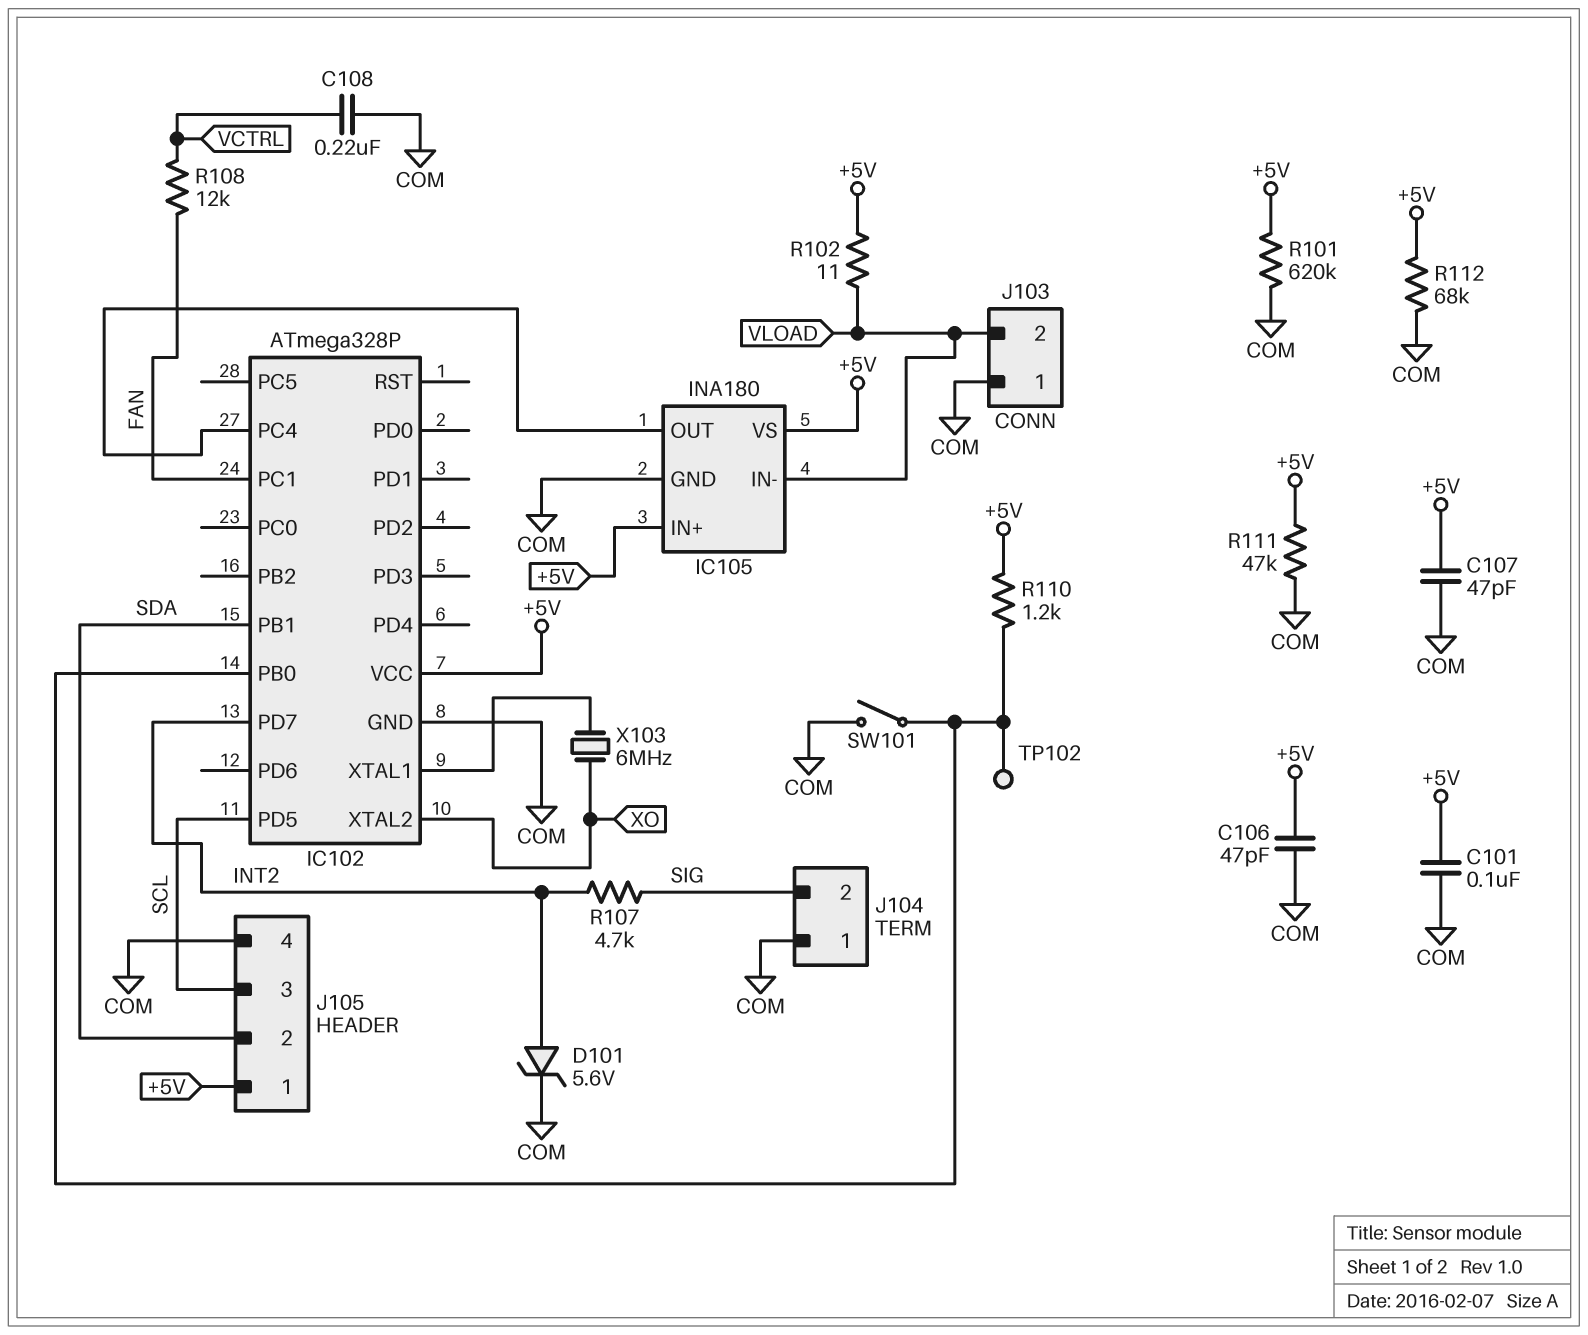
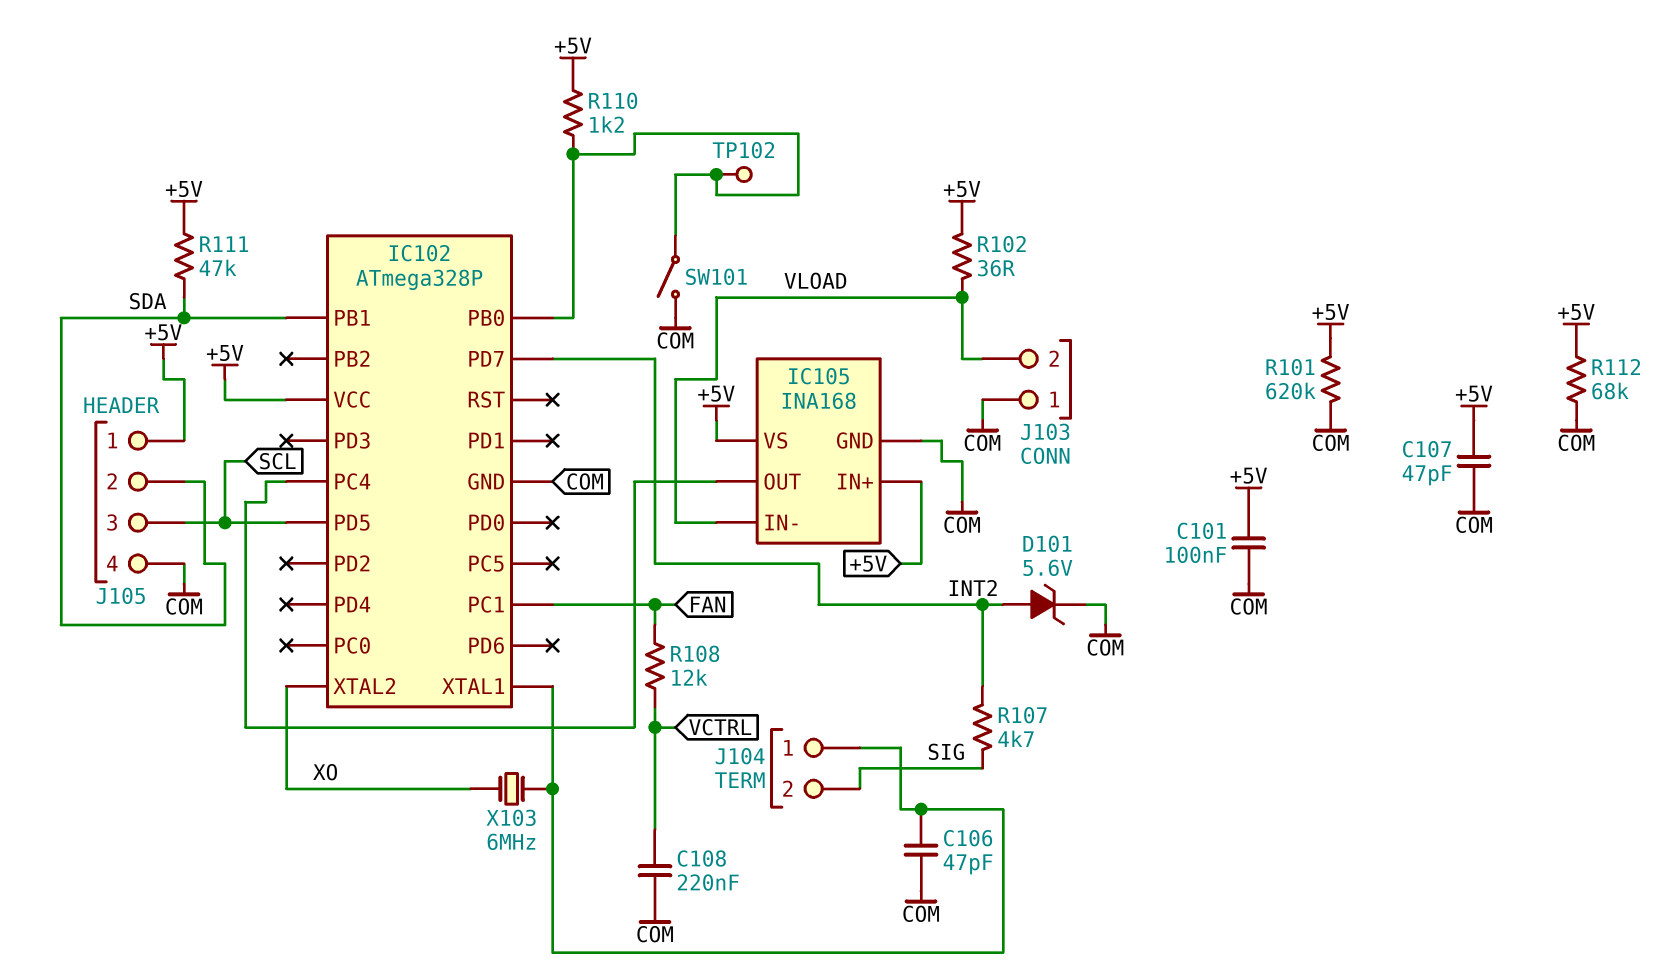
C106: 47pF (+5V, COM) -> 47pF (COM, IC102/XTAL1)
IC105: INA180 -> INA168
J104 pin 1: COM -> IC102/XTAL1
R102: 11 (+5V, VLOAD) -> 36 (+5V, VLOAD)
R111: 47k (+5V, COM) -> 47k (+5V, SDA)

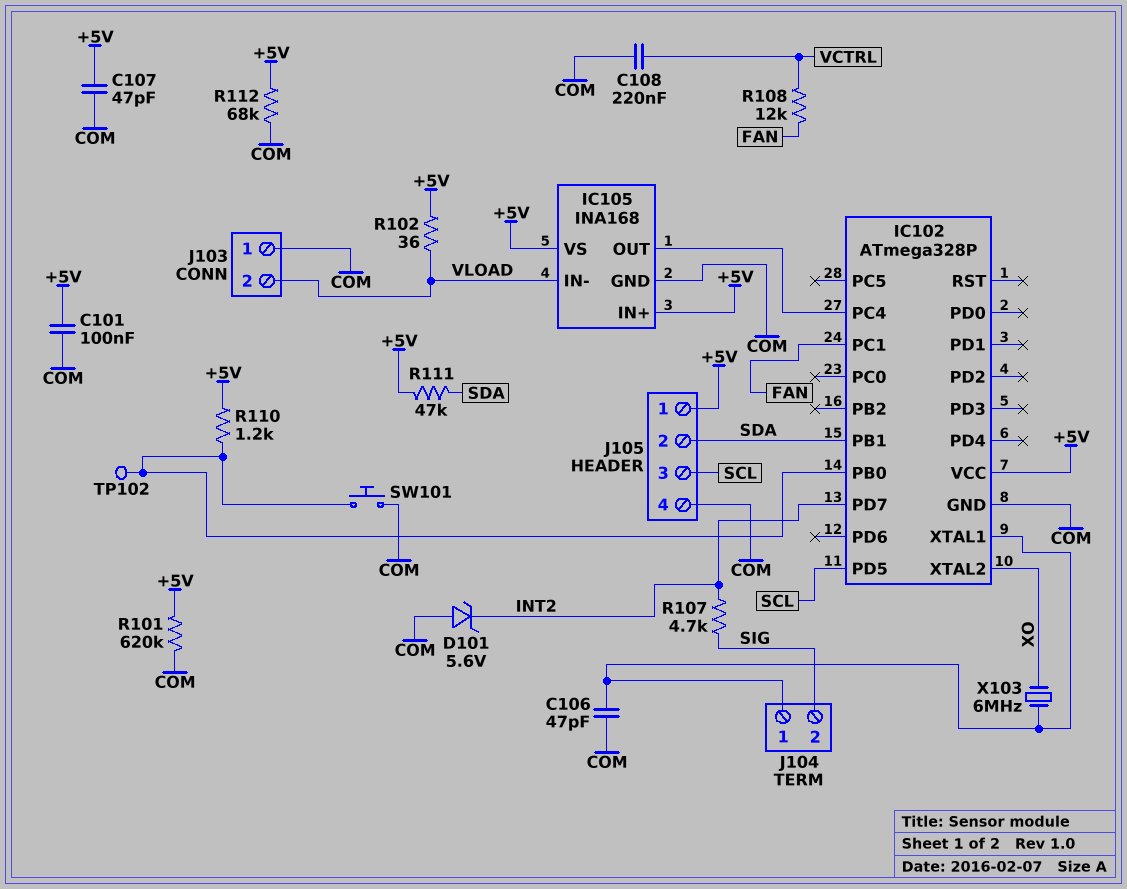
D101: zener 5.6V (A INT2, K COM) -> zener 5.6V (A COM, K INT2)
SW101: switch (COM, IC102/PB0) -> button (COM, IC102/PB0)

